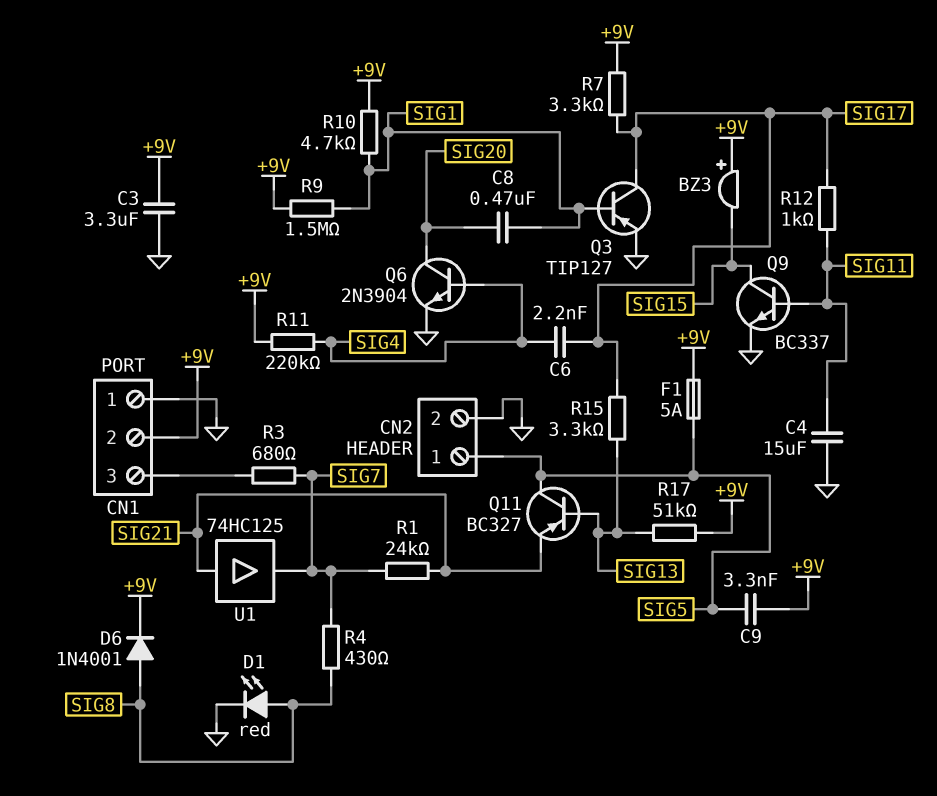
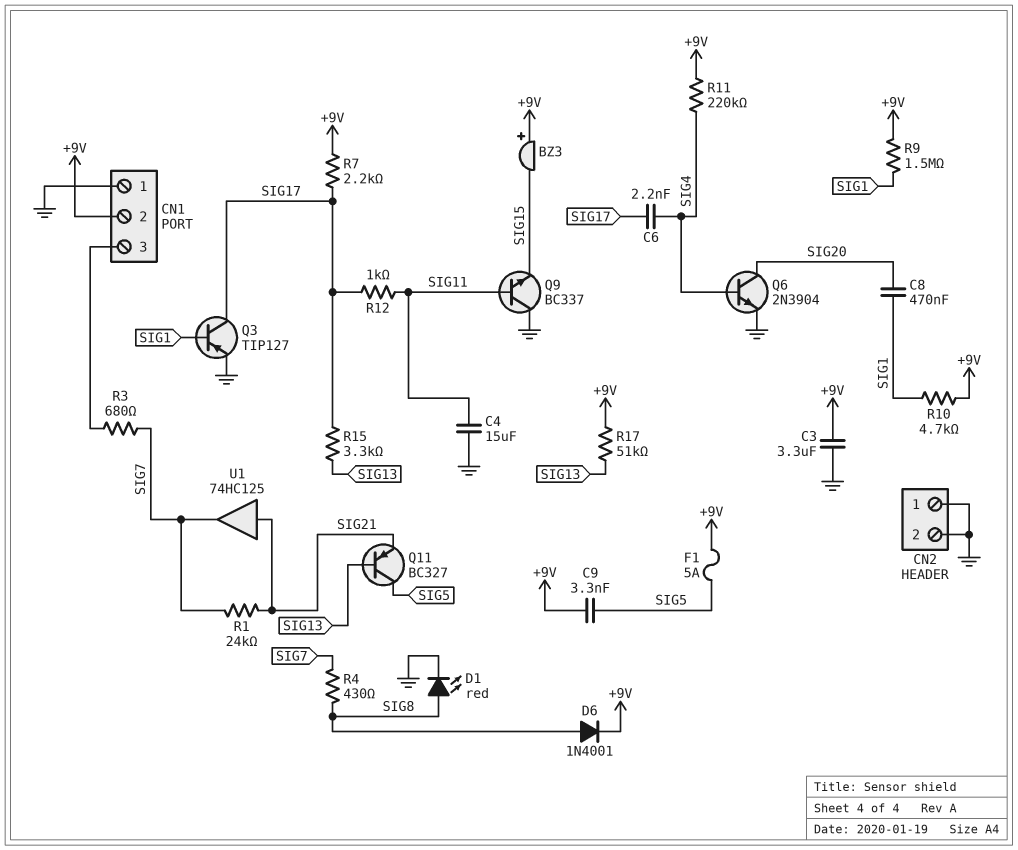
CN2 pin 1: SIG5 -> GND
Q9: NPN BC337 (B SIG11, C SIG15, E GND) -> NPN BC337 (B SIG11, C GND, E SIG15)
R7: 3.3k (+9V, SIG17) -> 2.2k (+9V, SIG17)

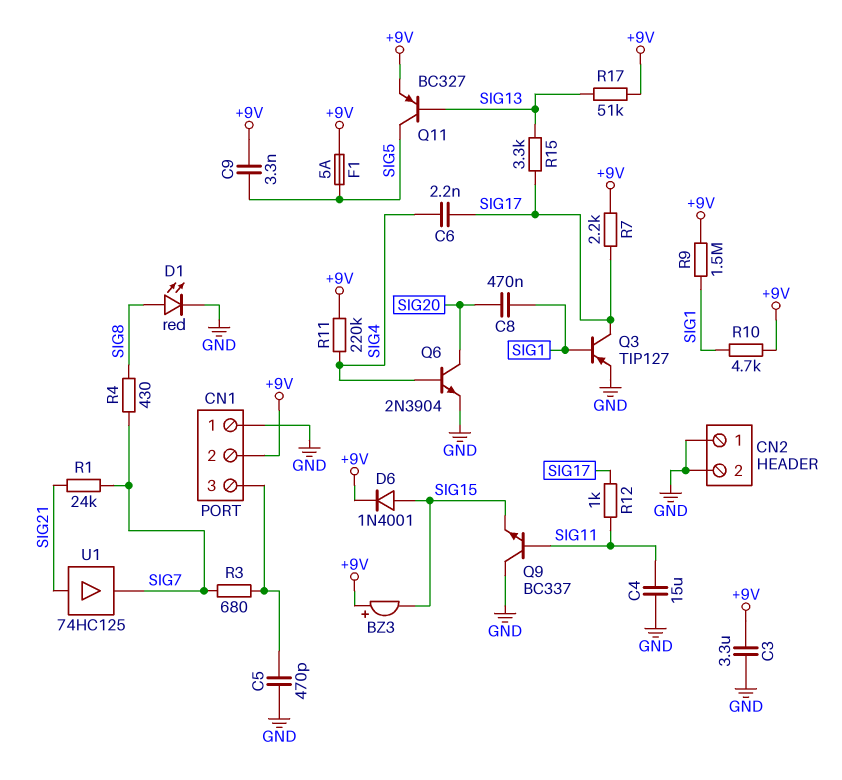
C5: none -> 470pF (CN1/3, GND)
D6: diode 1N4001 (A SIG8, K +9V) -> diode 1N4001 (A SIG15, K +9V)
Q11: PNP BC327 (B SIG13, C SIG5, E SIG21) -> PNP BC327 (B SIG13, C SIG5, E +9V)

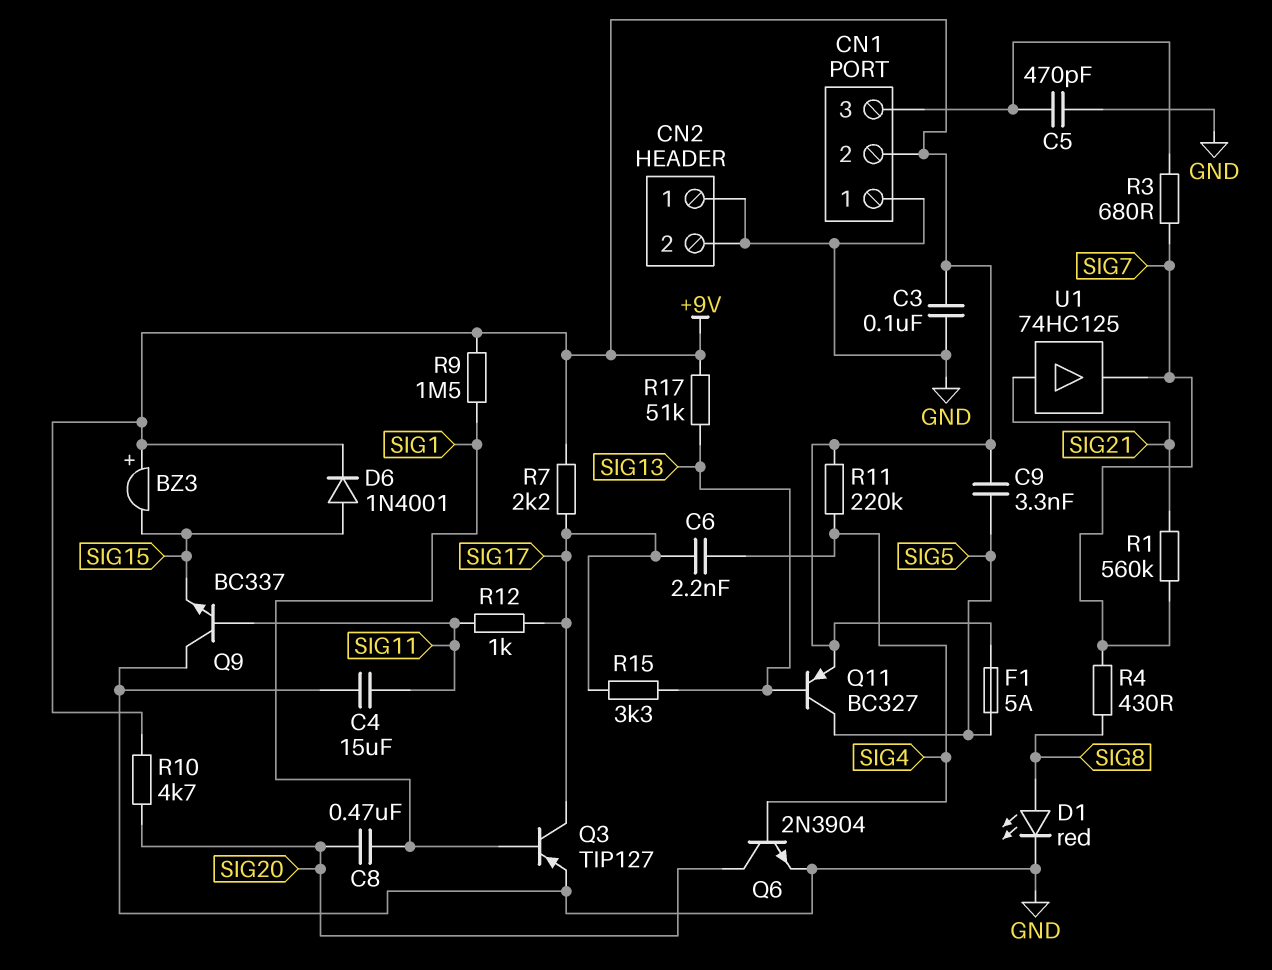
C3: 3.3uF (+9V, GND) -> 100nF (+9V, GND)
R1: 24k (SIG7, SIG21) -> 560k (SIG7, SIG21)
R10: 4.7k (+9V, SIG1) -> 4.7k (+9V, SIG20)

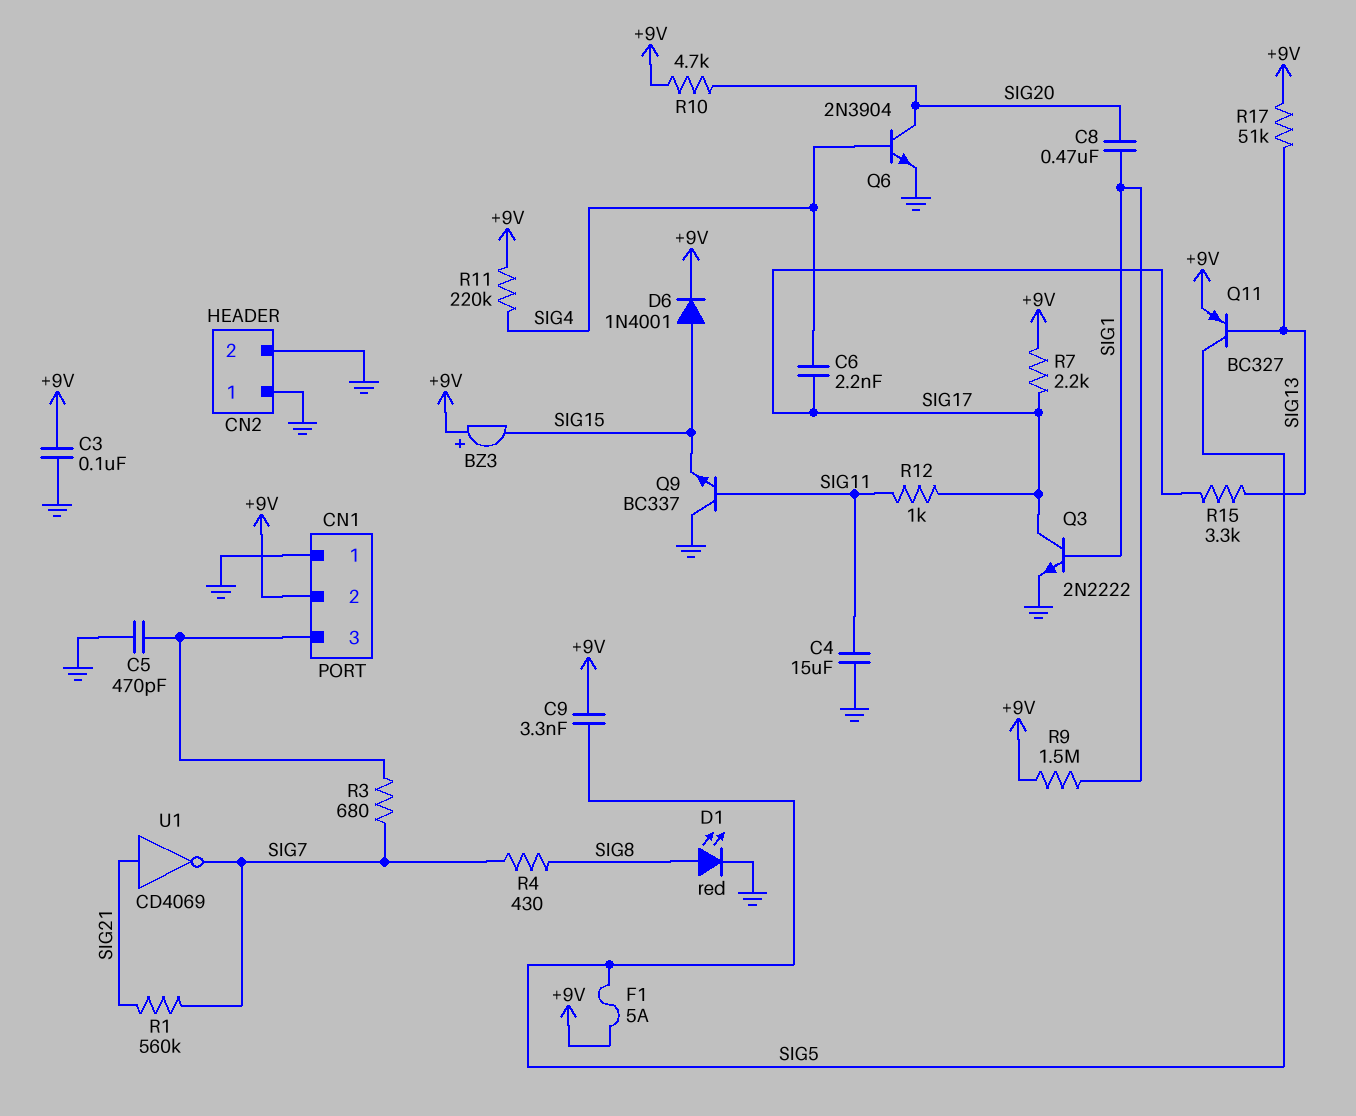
Q3: PNP TIP127 (B SIG1, C SIG17, E GND) -> NPN 2N2222 (B SIG1, C SIG17, E GND)
U1: buffer 74HC125 (in SIG21, out SIG7) -> NOT CD4069 (in SIG21, out SIG7)

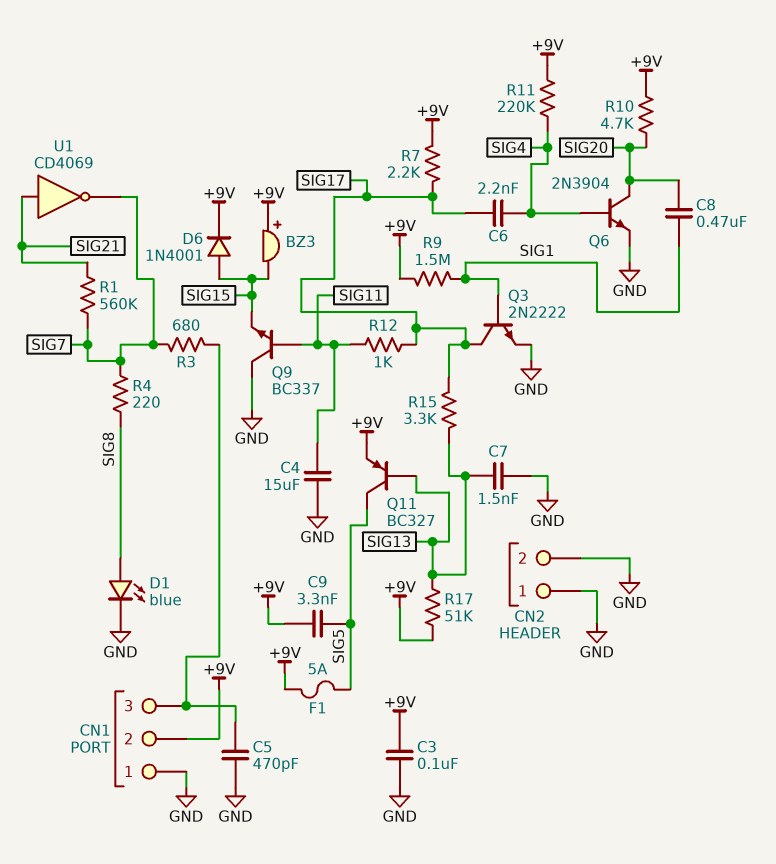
C7: none -> 1.5nF (GND, SIG13)
D1: LED red (A SIG8, K GND) -> LED blue (A SIG8, K GND)
R4: 430 (SIG7, SIG8) -> 220 (SIG7, SIG8)

